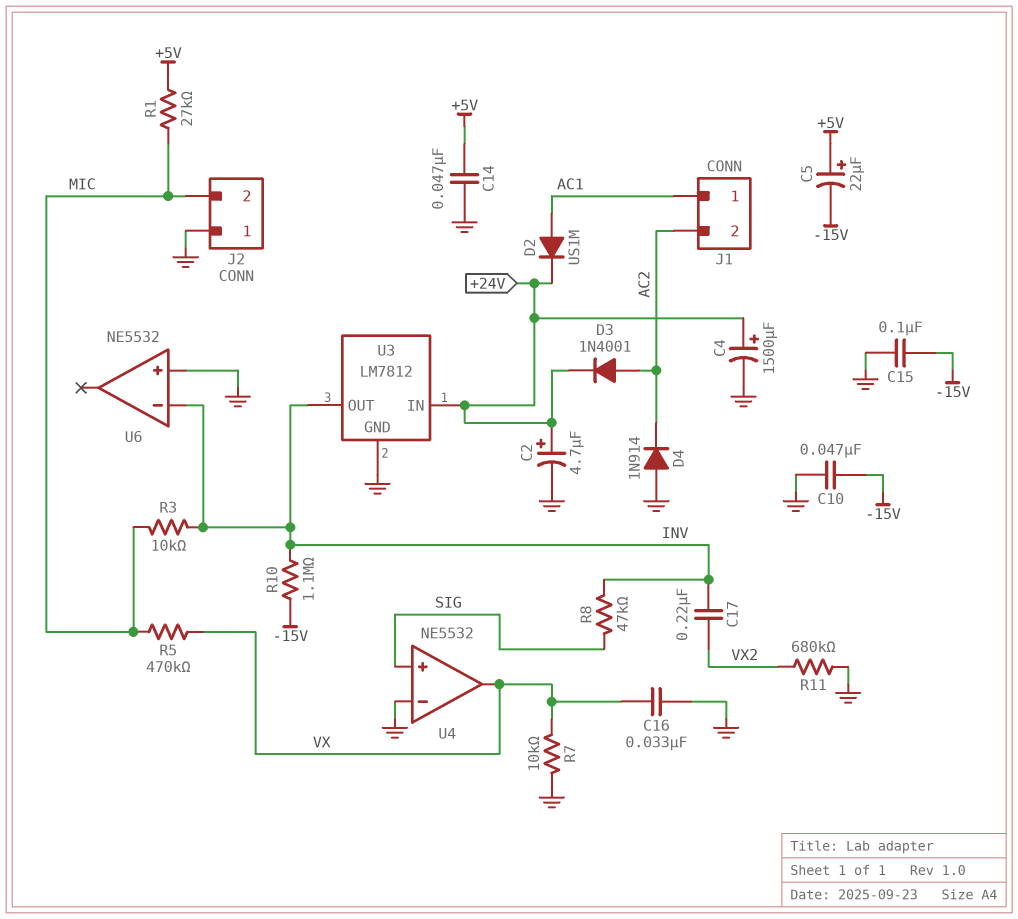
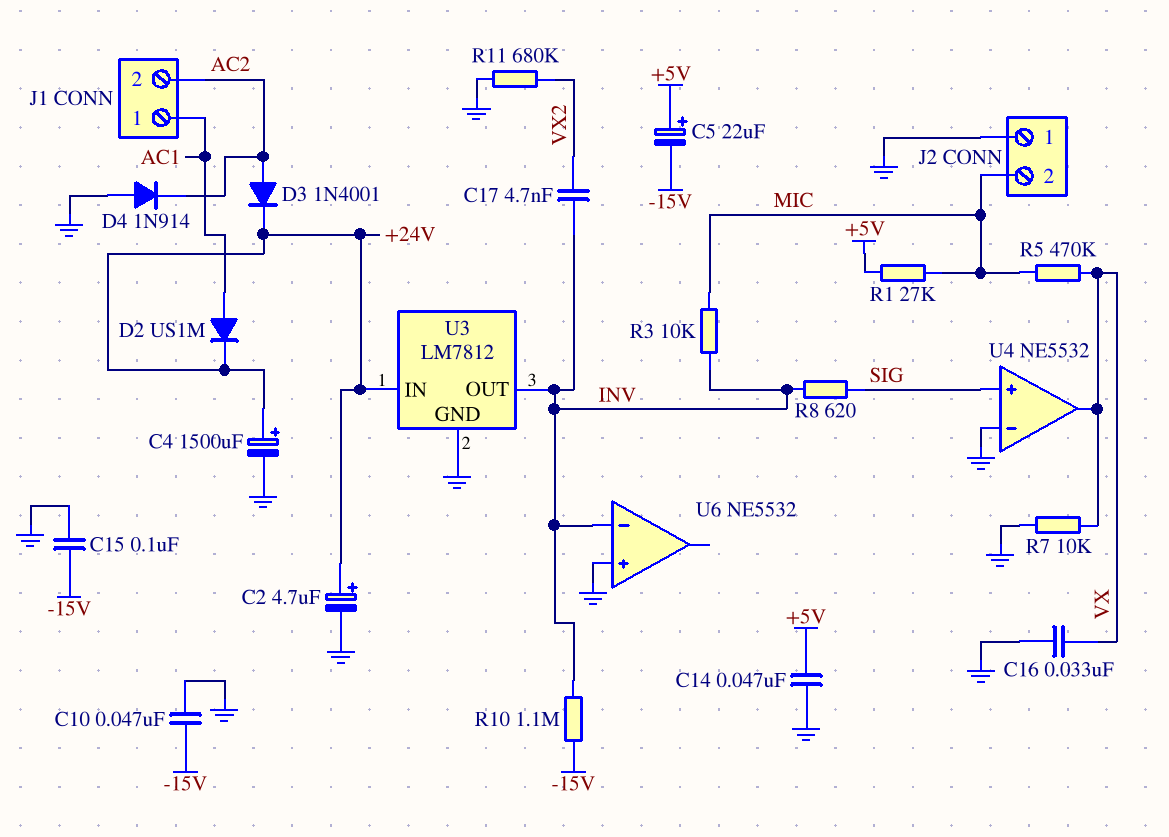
C17: 220nF (INV, VX2) -> 4.7nF (INV, VX2)
R8: 47k (INV, SIG) -> 620 (INV, SIG)

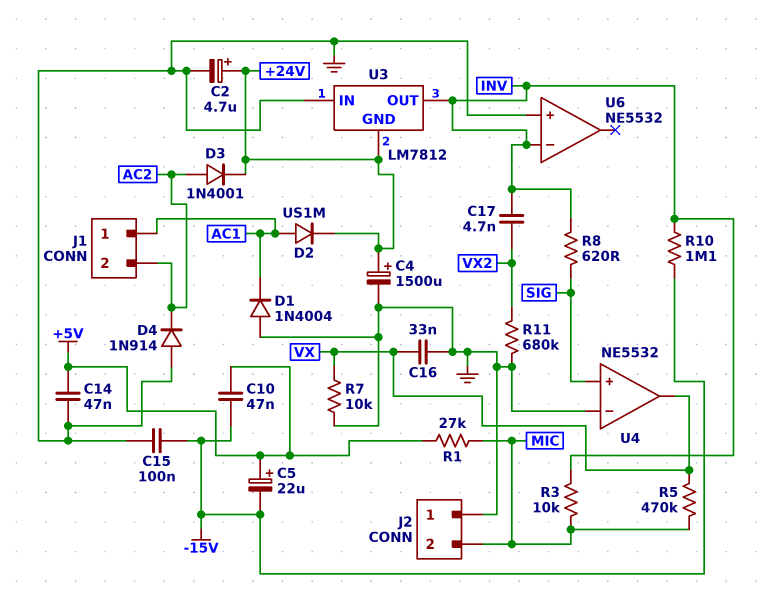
C10: 47nF (-15V, GND) -> 47nF (+5V, -15V)
D1: none -> diode 1N4004 (A GND, K AC1)
U3 pin GND: GND -> +24V
U3 pin IN: +24V -> GND

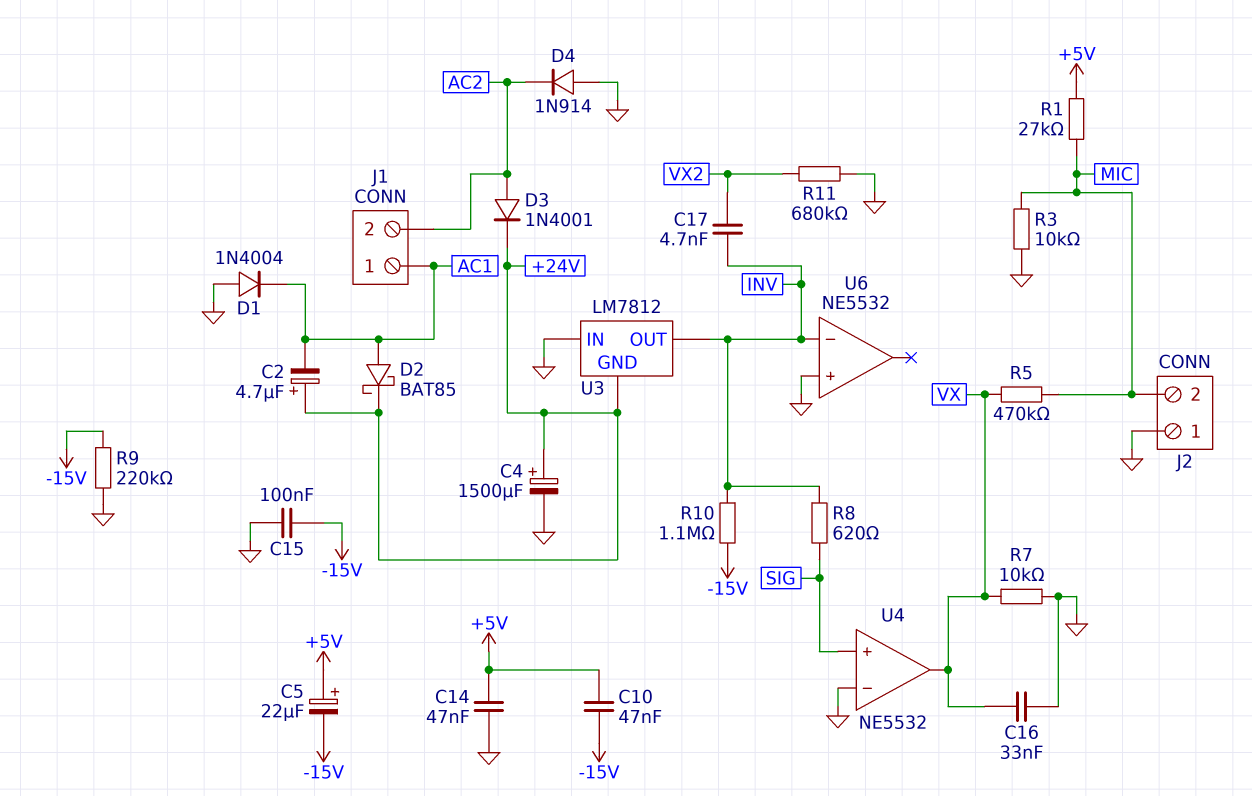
C2: 4.7uF (plus +24V, minus GND) -> 4.7uF (plus +24V, minus AC1)
D2: diode US1M (A AC1, K +24V) -> schottky BAT85 (A AC1, K +24V)
R3: 10k (INV, MIC) -> 10k (GND, MIC)
R9: none -> 220k (-15V, GND)

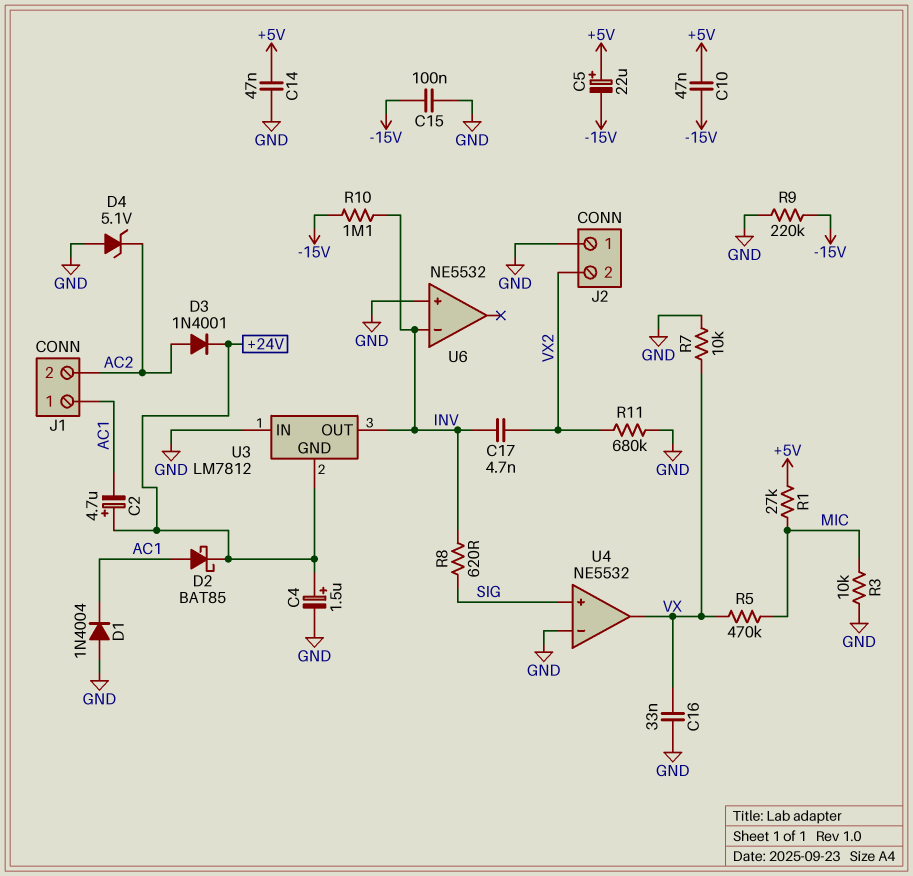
C4: 1500uF (plus +24V, minus GND) -> 1.5uF (plus +24V, minus GND)
D4: diode 1N914 (A GND, K AC2) -> zener 5.1V (A GND, K AC2)
J2 pin 2: MIC -> VX2

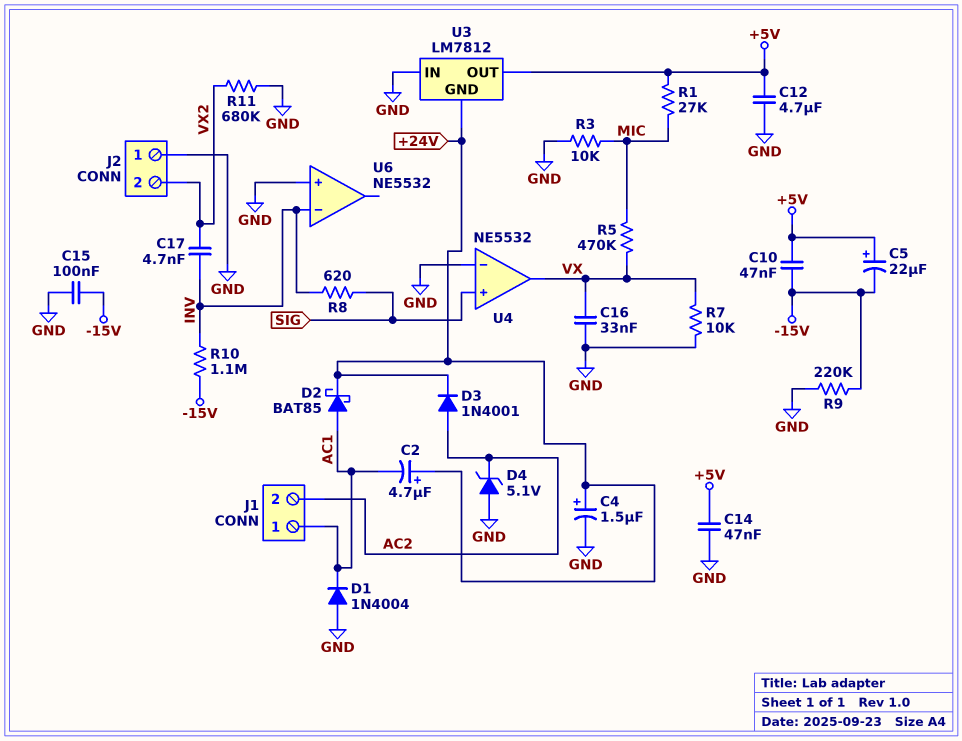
C12: none -> 4.7uF (+5V, GND)
U3 pin OUT: INV -> +5V

